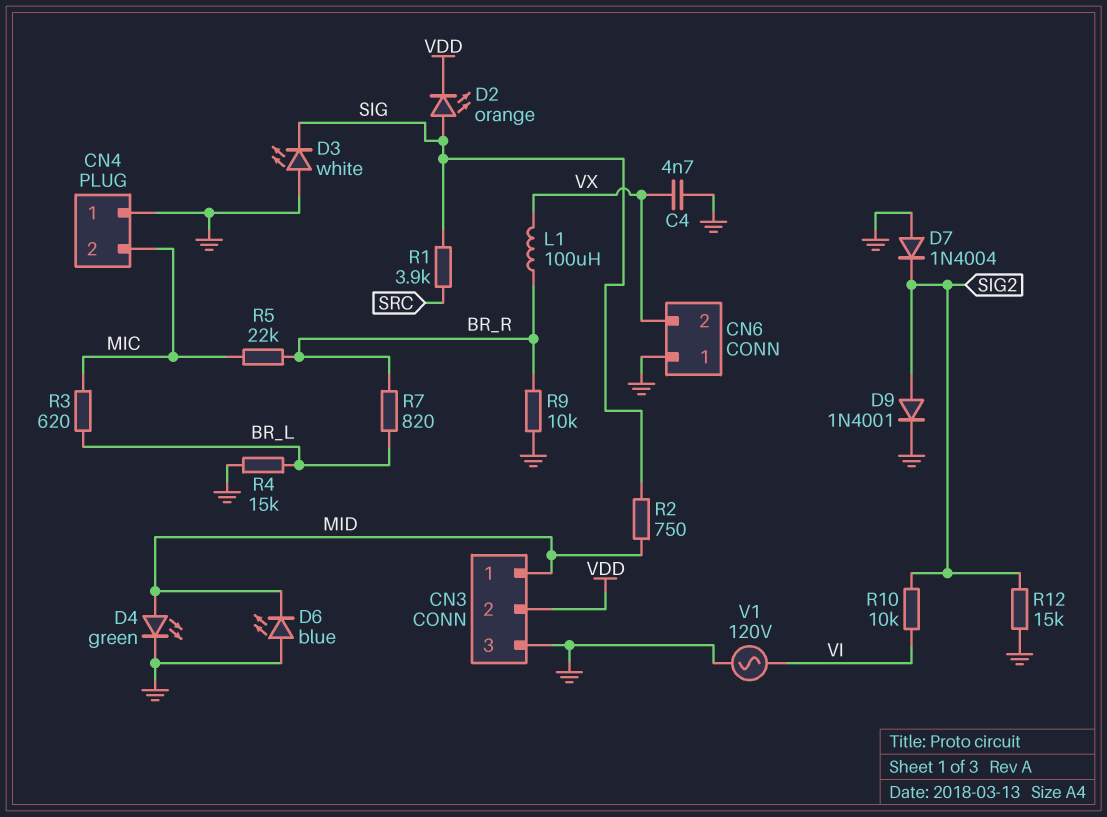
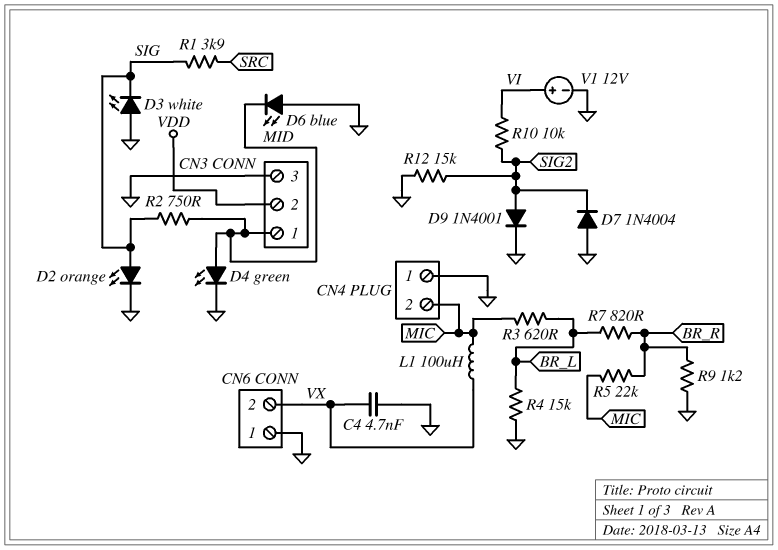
D2: LED orange (A SIG, K VDD) -> LED orange (A SIG, K GND)
L1: 100uH (BR_R, VX) -> 100uH (MIC, VX)
R9: 10k (BR_R, GND) -> 1.2k (BR_R, GND)
V1: AC 120V (GND, VI) -> 12V (plus VI, minus GND)

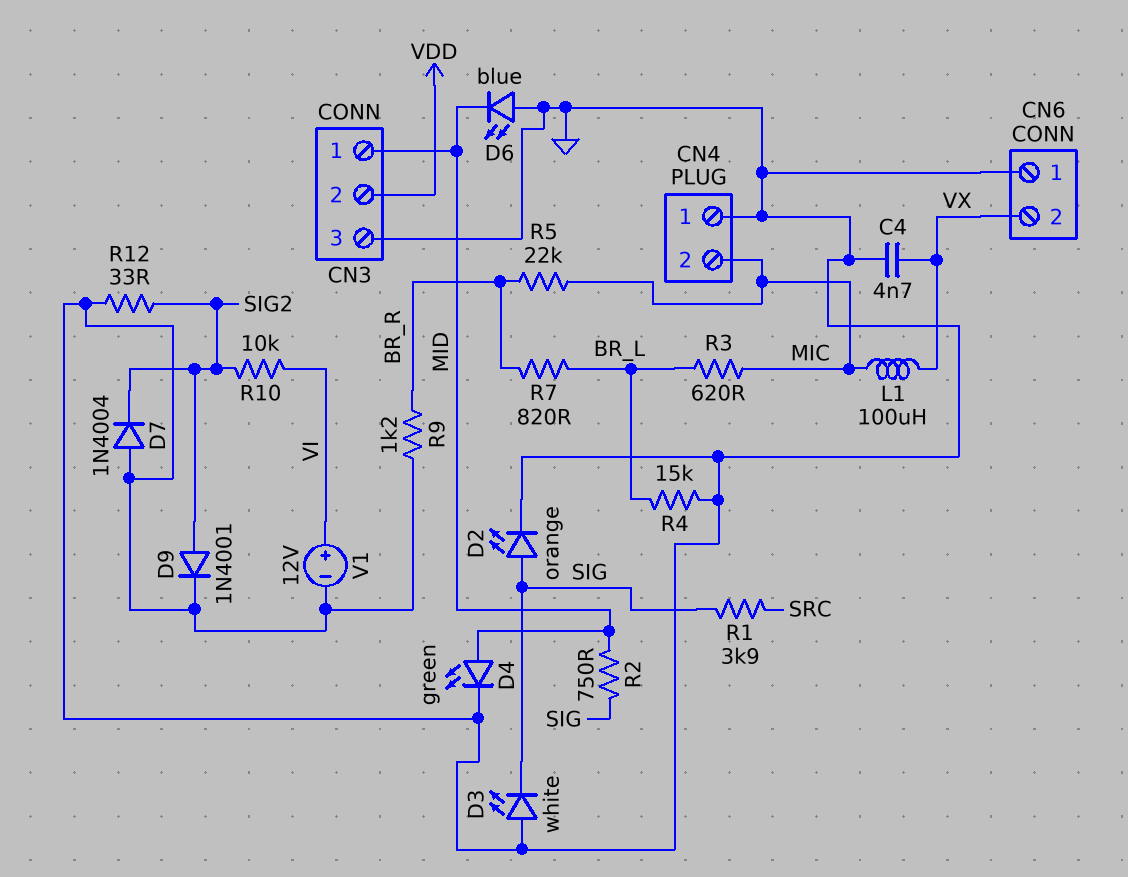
R12: 15k (GND, SIG2) -> 33 (GND, SIG2)

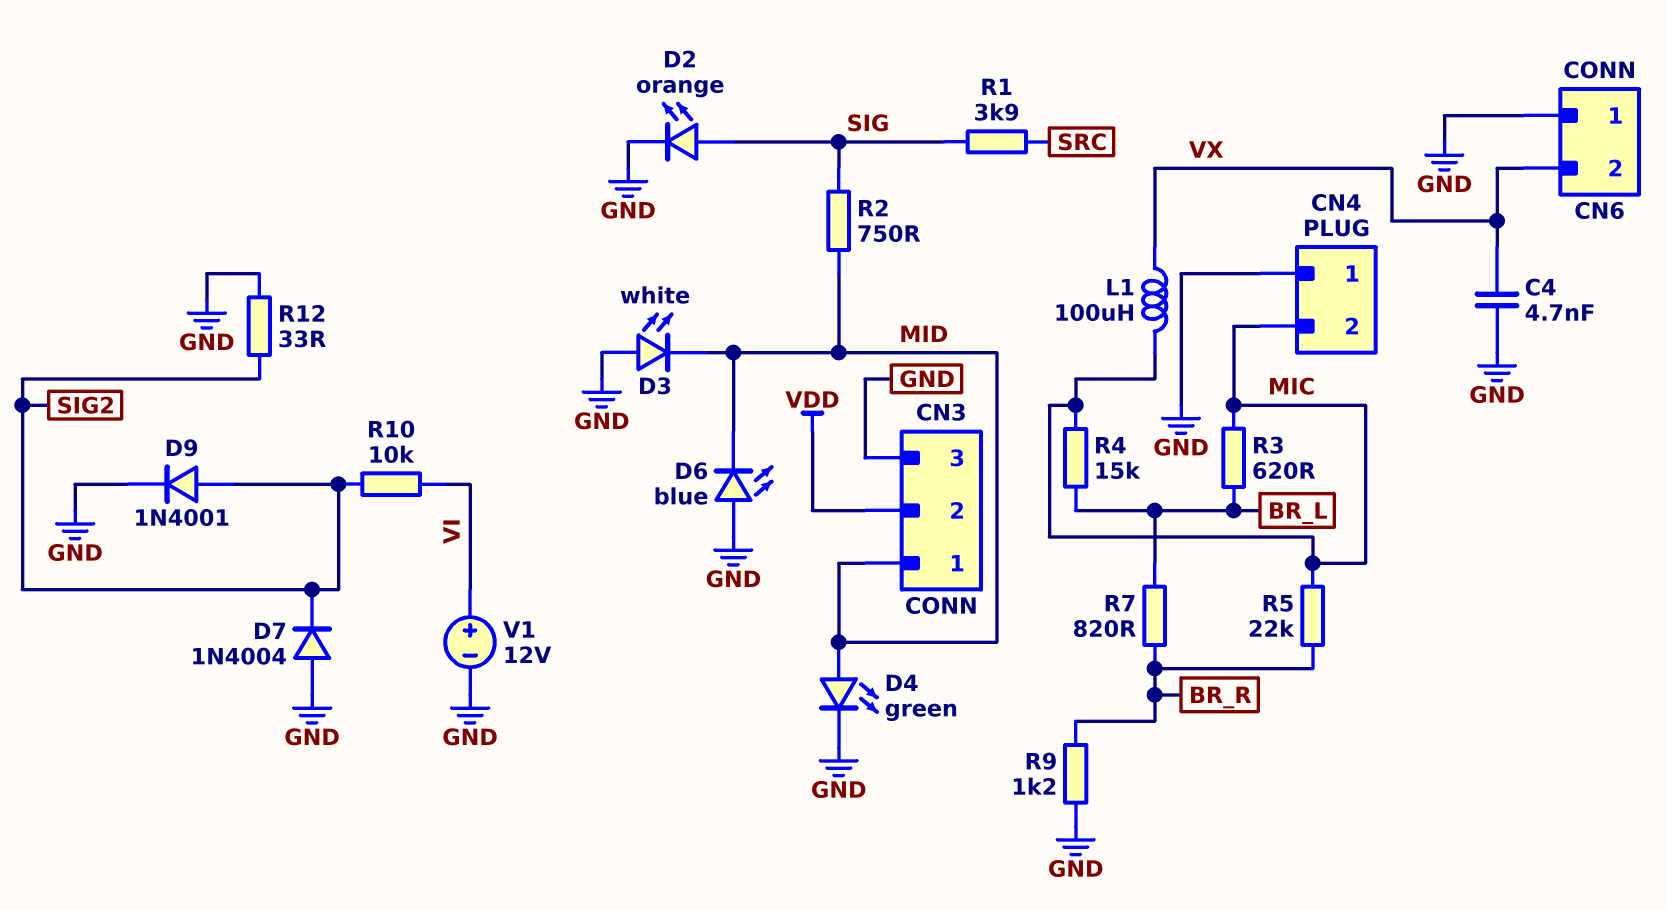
D3: LED white (A GND, K SIG) -> LED white (A GND, K MID)
R4: 15k (BR_L, GND) -> 15k (BR_L, MIC)

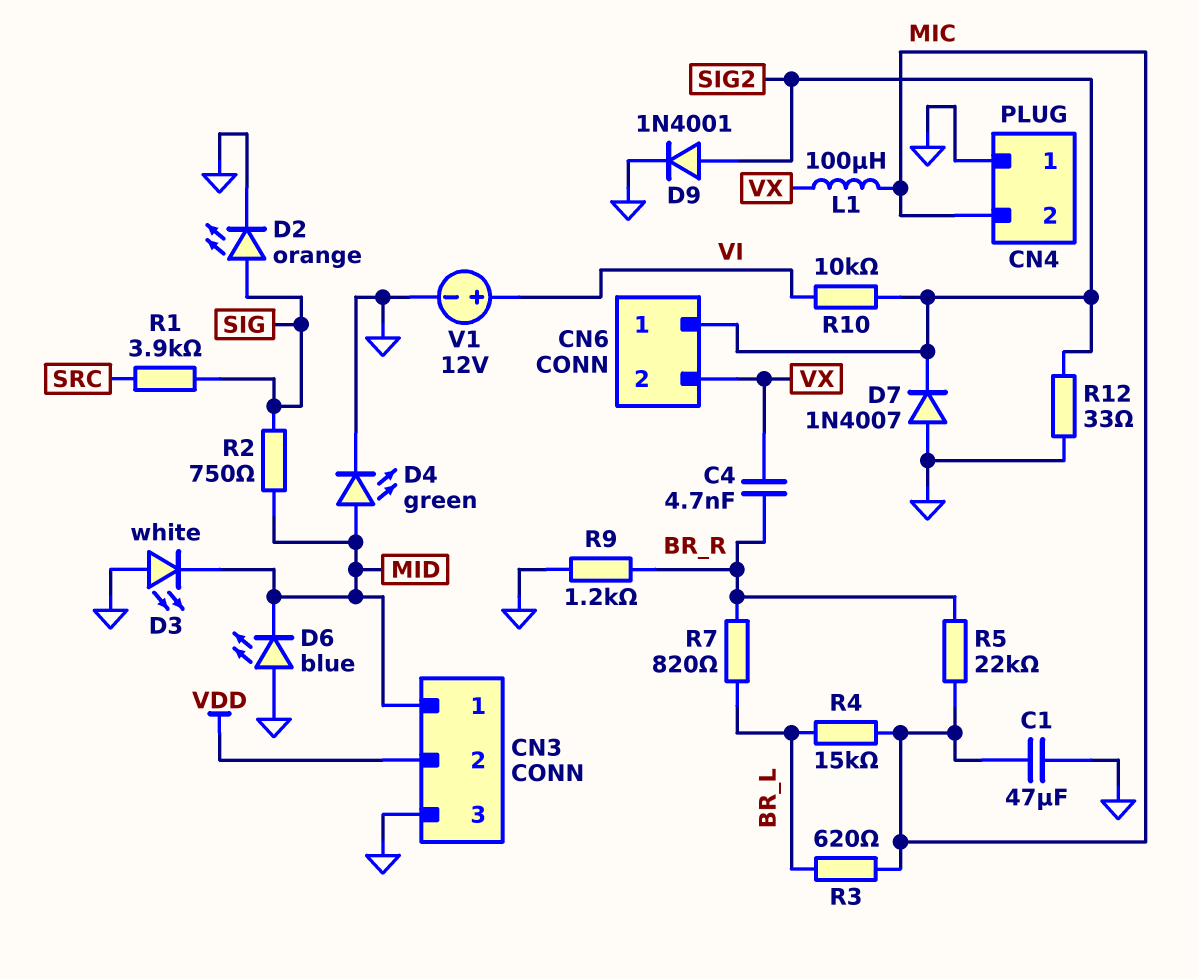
C1: none -> 47uF (GND, MIC)
C4: 4.7nF (GND, VX) -> 4.7nF (BR_R, VX)
CN6 pin 1: GND -> SIG2
D7: diode 1N4004 (A GND, K SIG2) -> diode 1N4007 (A GND, K SIG2)

